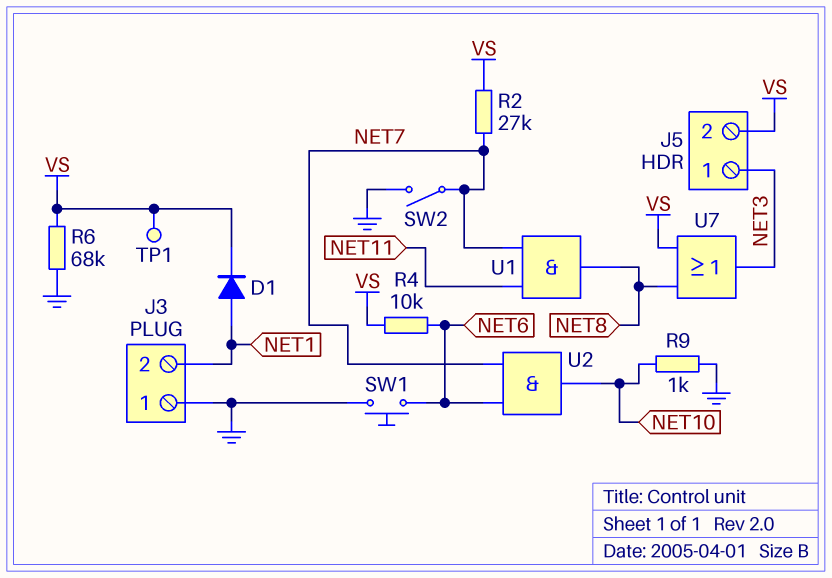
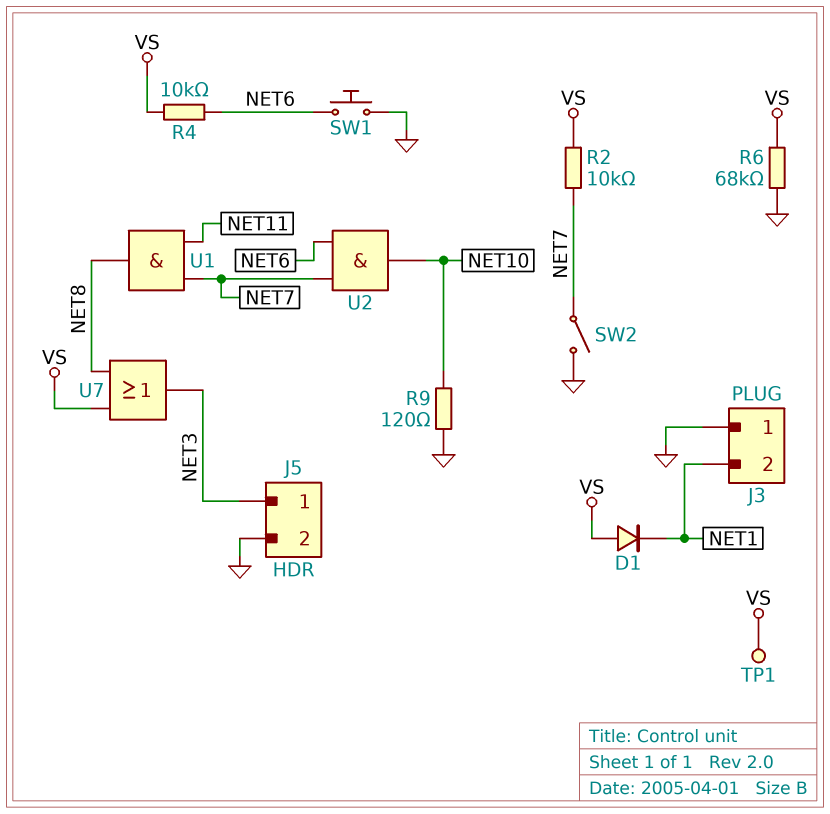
D1: diode (A NET1, K VS) -> diode (A VS, K NET1)
J5 pin 2: VS -> GND
R2: 27k (NET7, VS) -> 10k (NET7, VS)
R9: 1k (GND, NET10) -> 120 (GND, NET10)

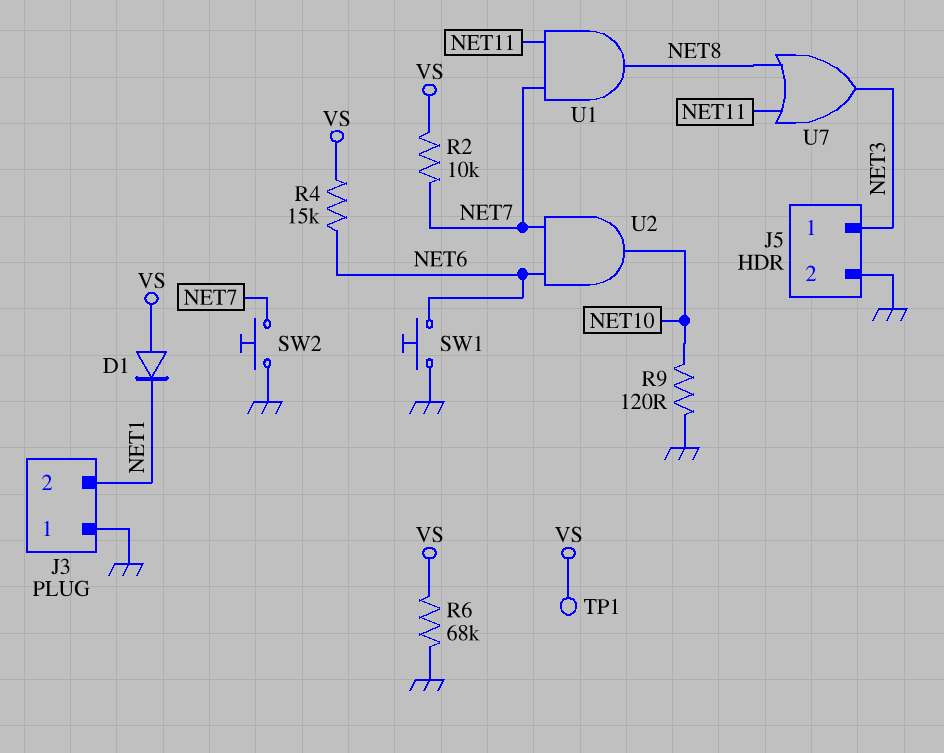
R4: 10k (NET6, VS) -> 15k (NET6, VS)
SW2: switch (GND, NET7) -> button (GND, NET7)
U7: OR (in NET8, in VS, out NET3) -> OR (in NET8, in NET11, out NET3)

